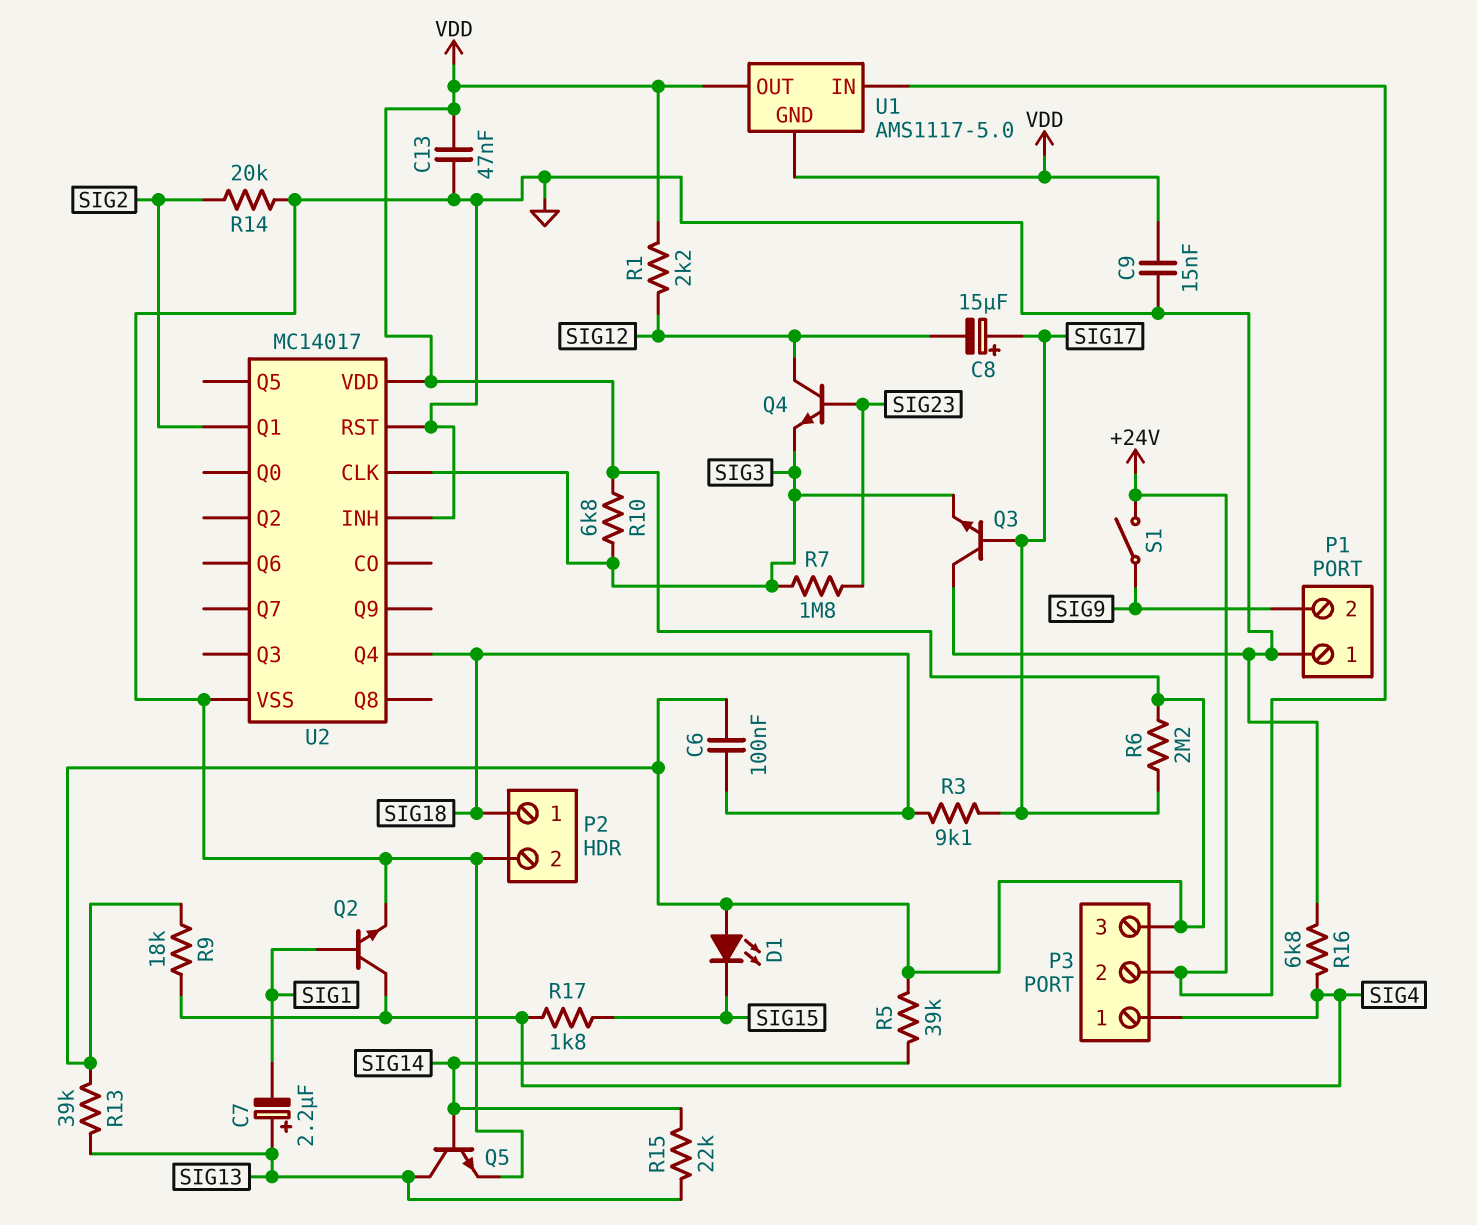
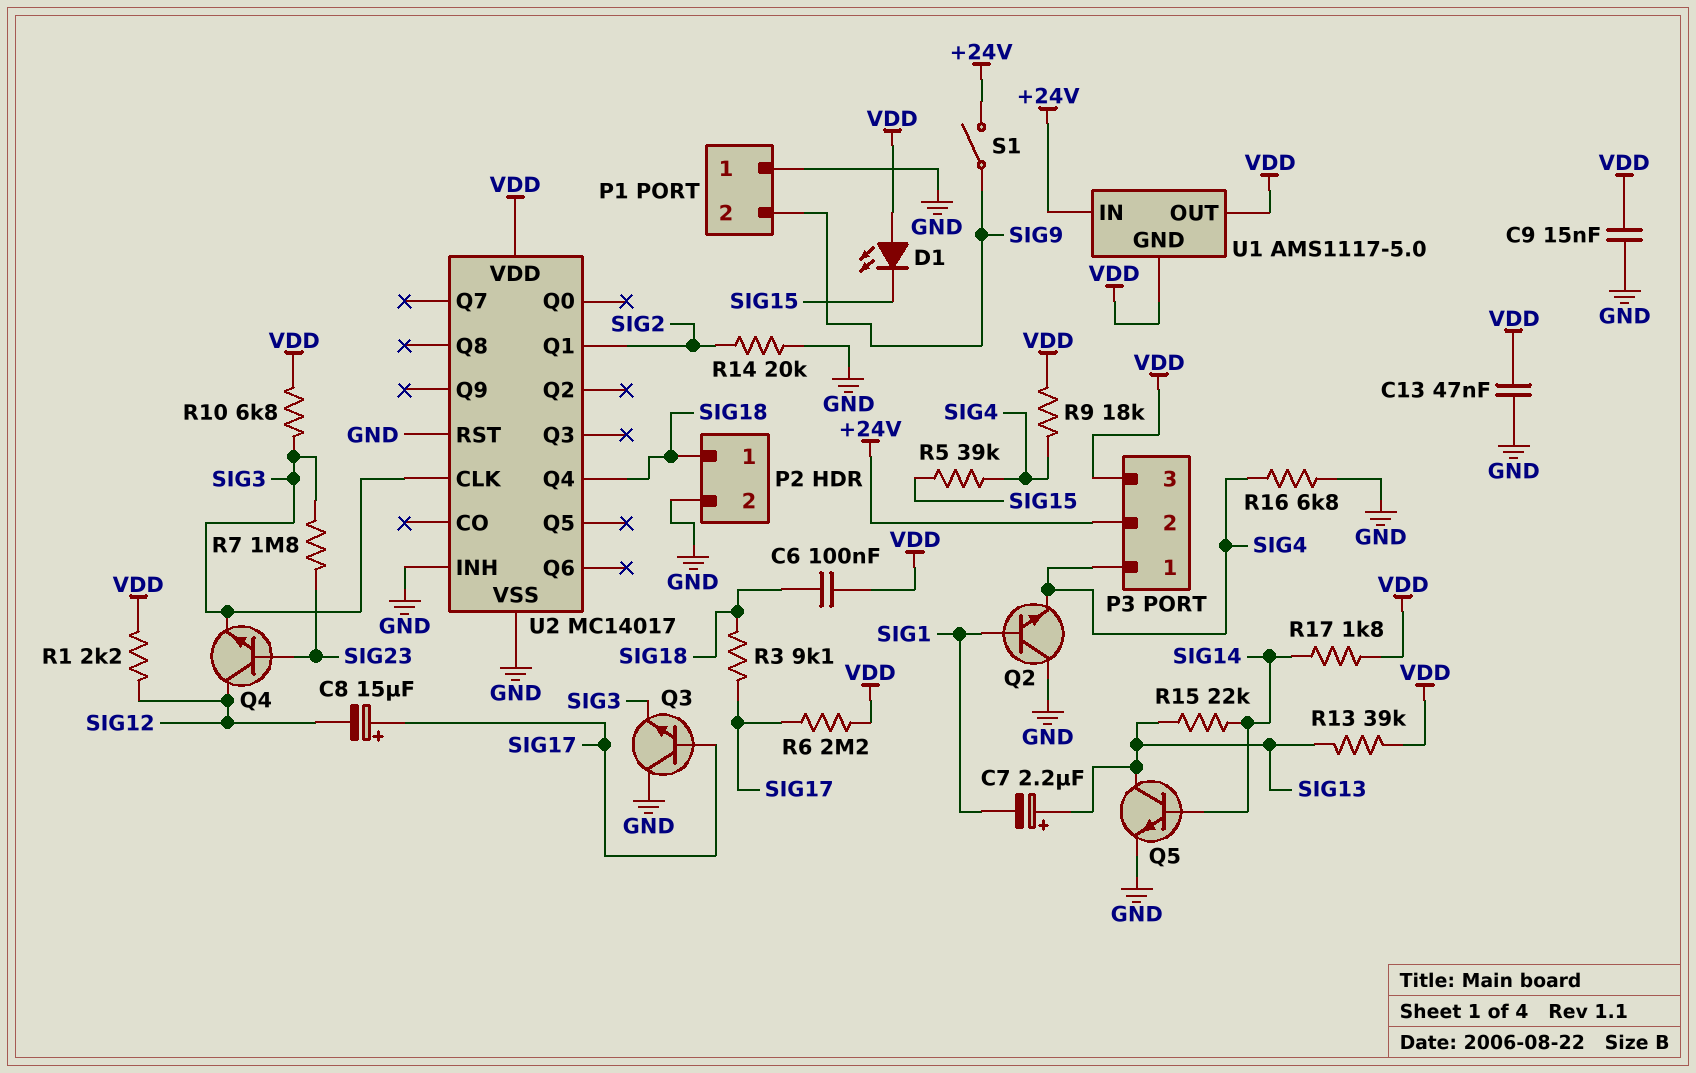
Q2: NPN (B SIG1, C SIG4, E GND) -> NPN (B SIG1, C GND, E SIG4)
R5: 39k (SIG14, VDD) -> 39k (SIG4, SIG15)
R17: 1.8k (SIG4, SIG15) -> 1.8k (SIG14, VDD)

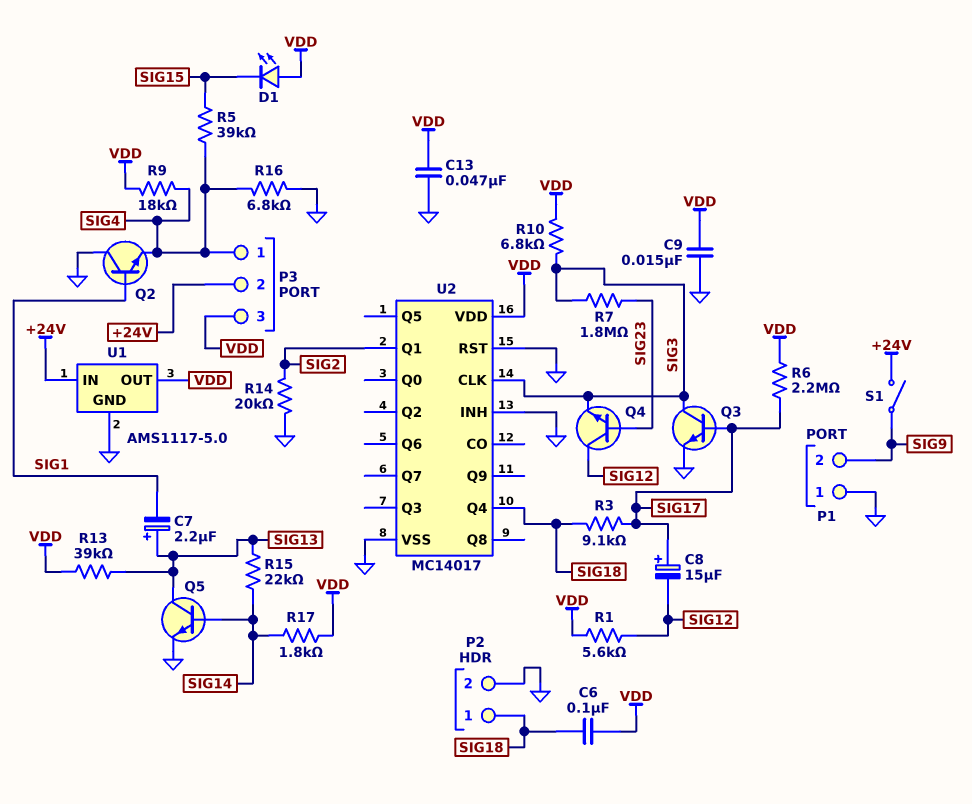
Q3: NPN (B SIG17, C GND, E SIG3) -> NPN (B SIG17, C SIG3, E GND)
R1: 2.2k (SIG12, VDD) -> 5.6k (SIG12, VDD)
U1 pin GND: VDD -> GND

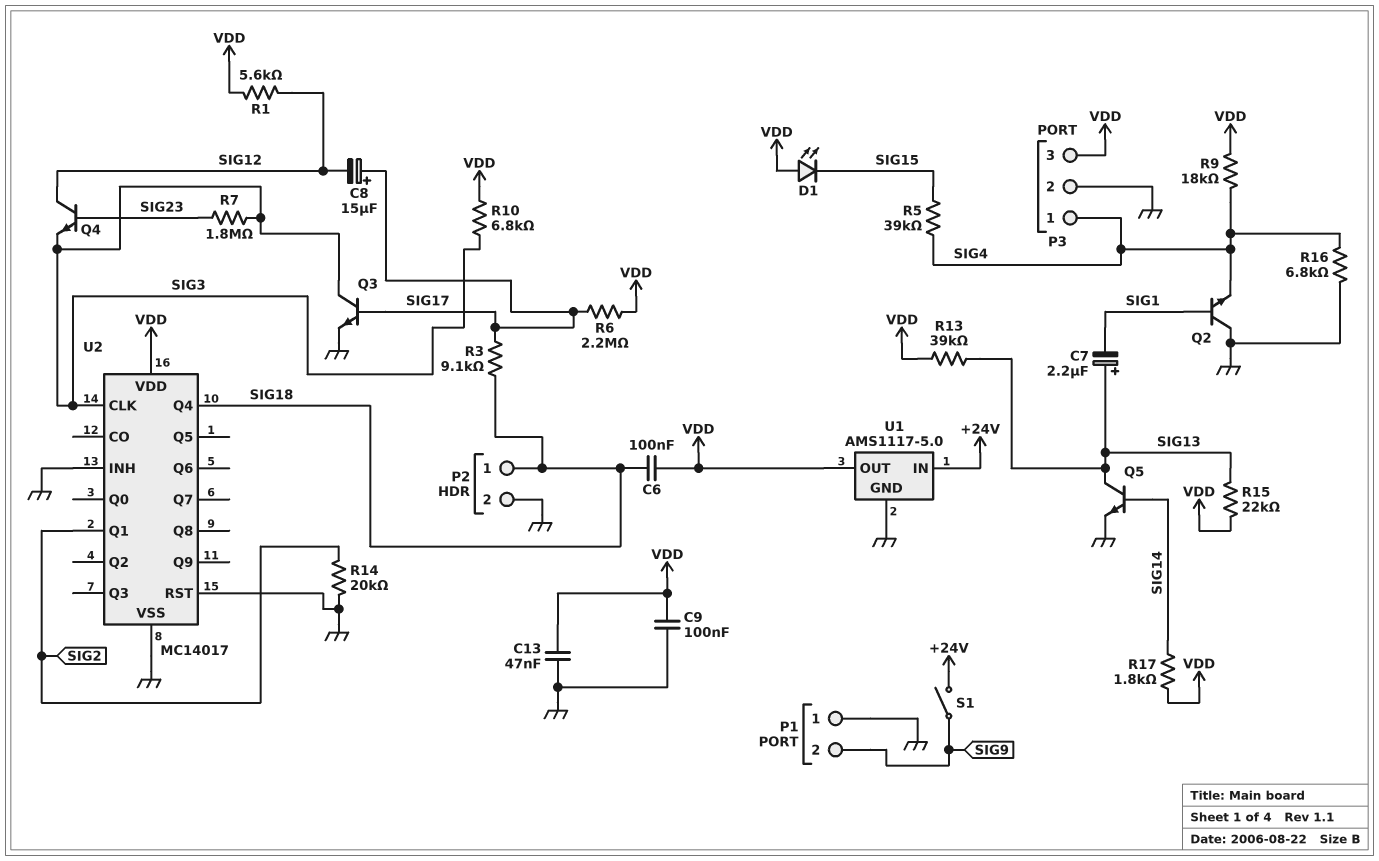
C9: 15nF (GND, VDD) -> 100nF (GND, VDD)
P3 pin 2: +24V -> GND
R15: 22k (SIG13, SIG14) -> 22k (SIG13, VDD)

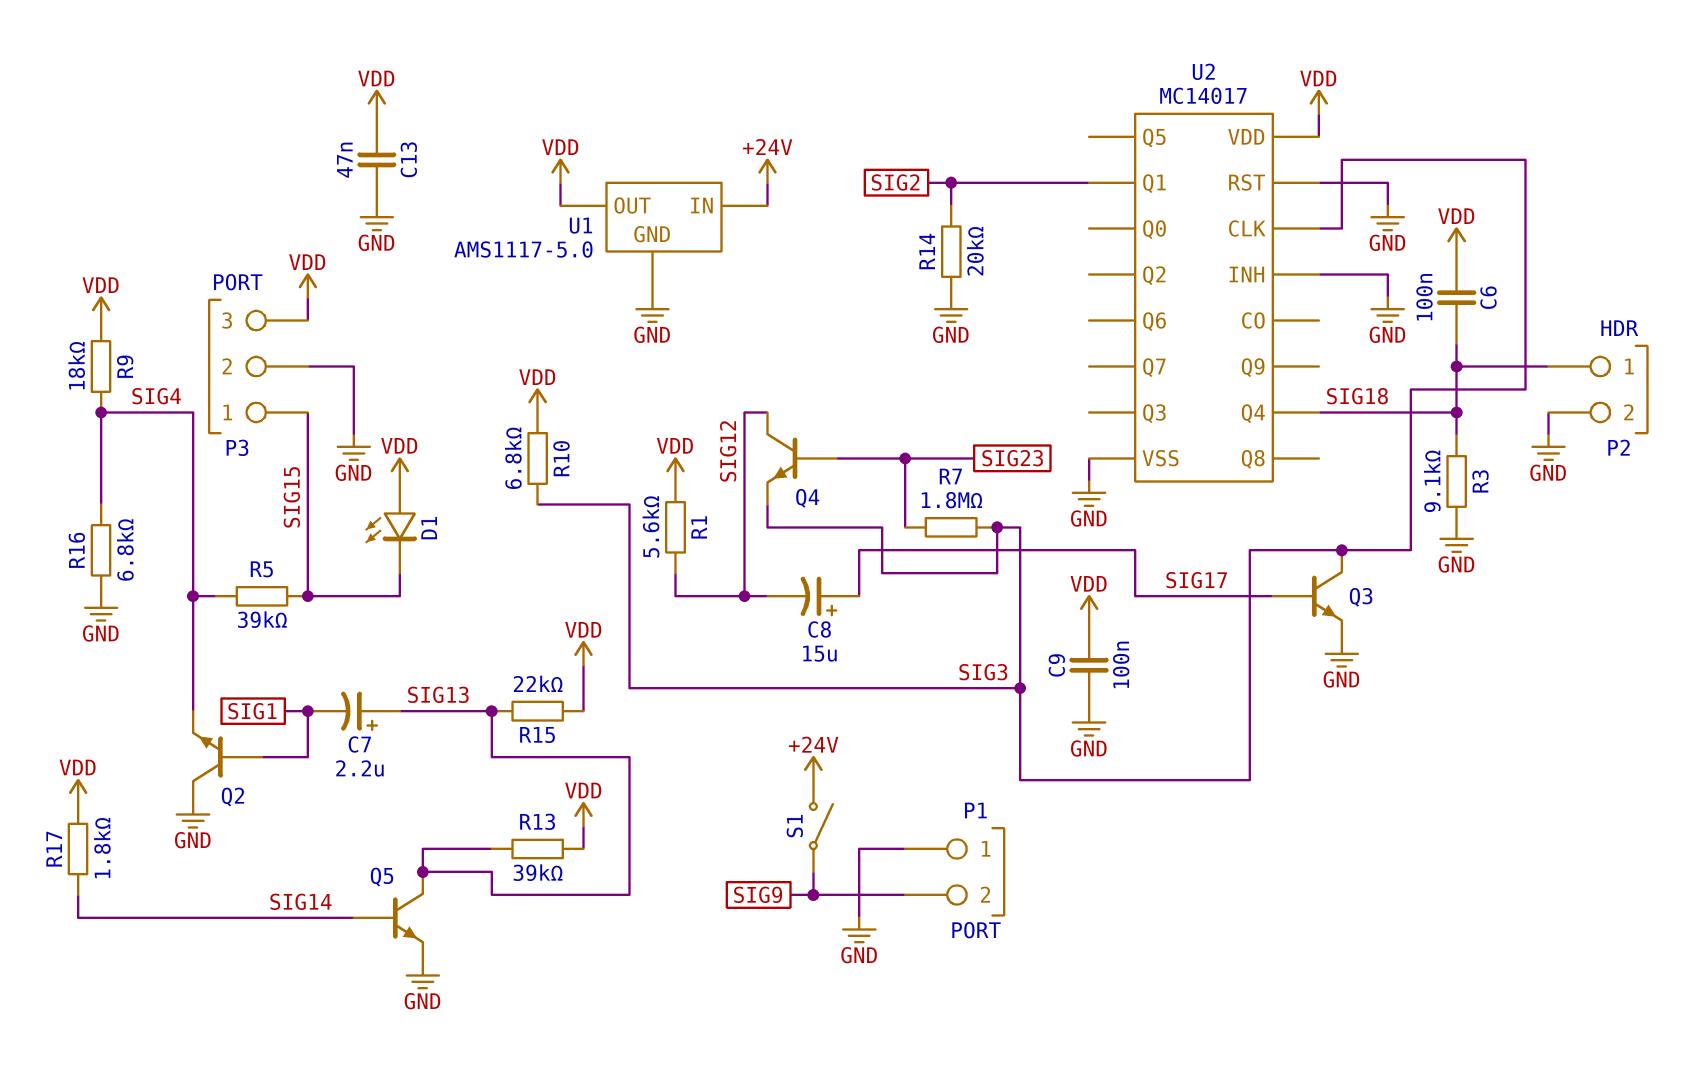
P3 pin 1: SIG4 -> SIG15
R3: 9.1k (SIG17, SIG18) -> 9.1k (GND, SIG18)
R6: 2.2M (SIG17, VDD) -> none

